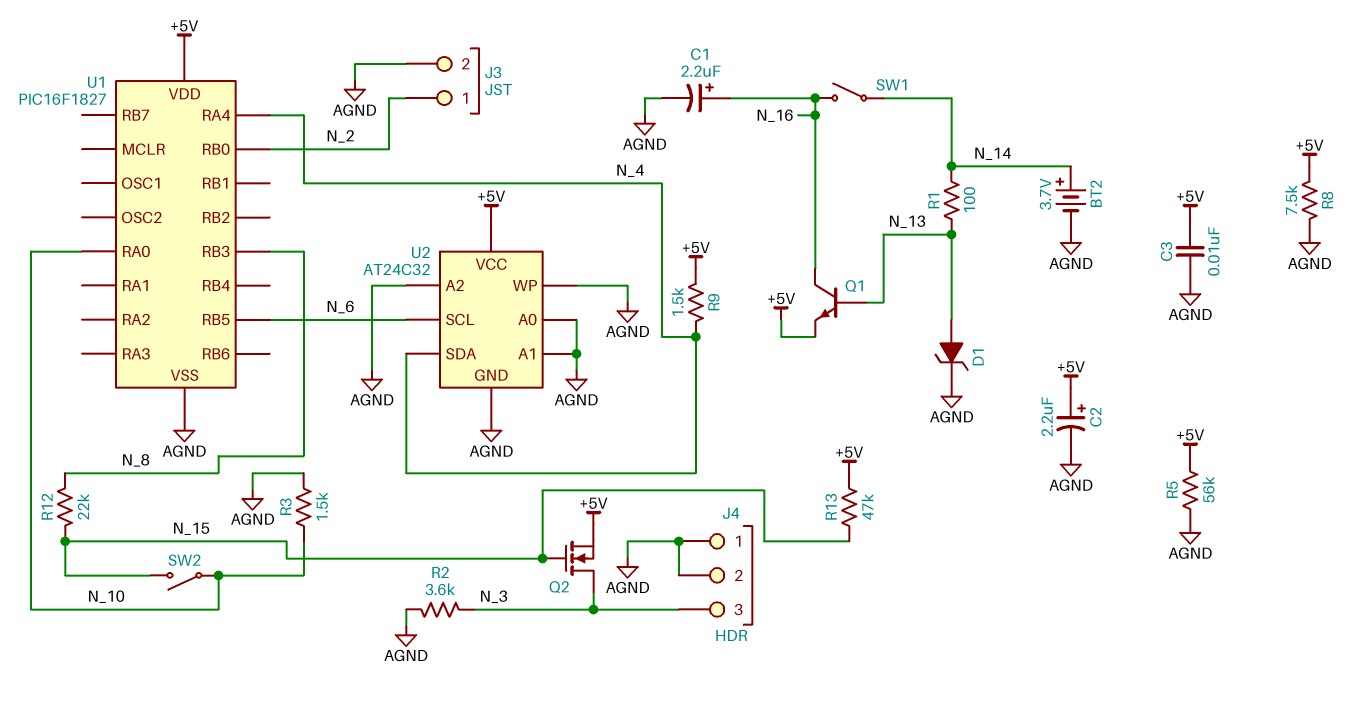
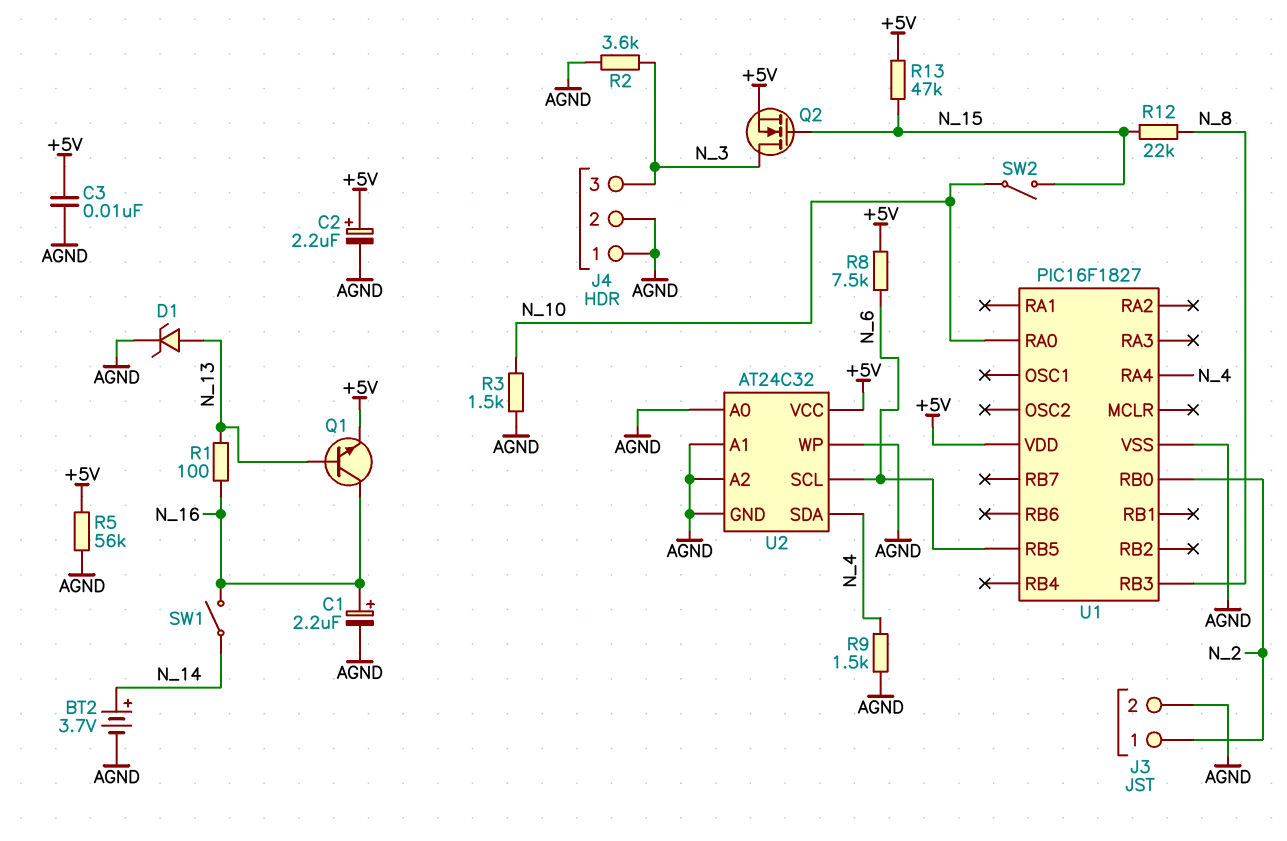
R1: 100 (N_13, N_14) -> 100 (N_13, N_16)
R8: 7.5k (+5V, AGND) -> 7.5k (+5V, N_6)
R9: 1.5k (+5V, N_4) -> 1.5k (AGND, N_4)

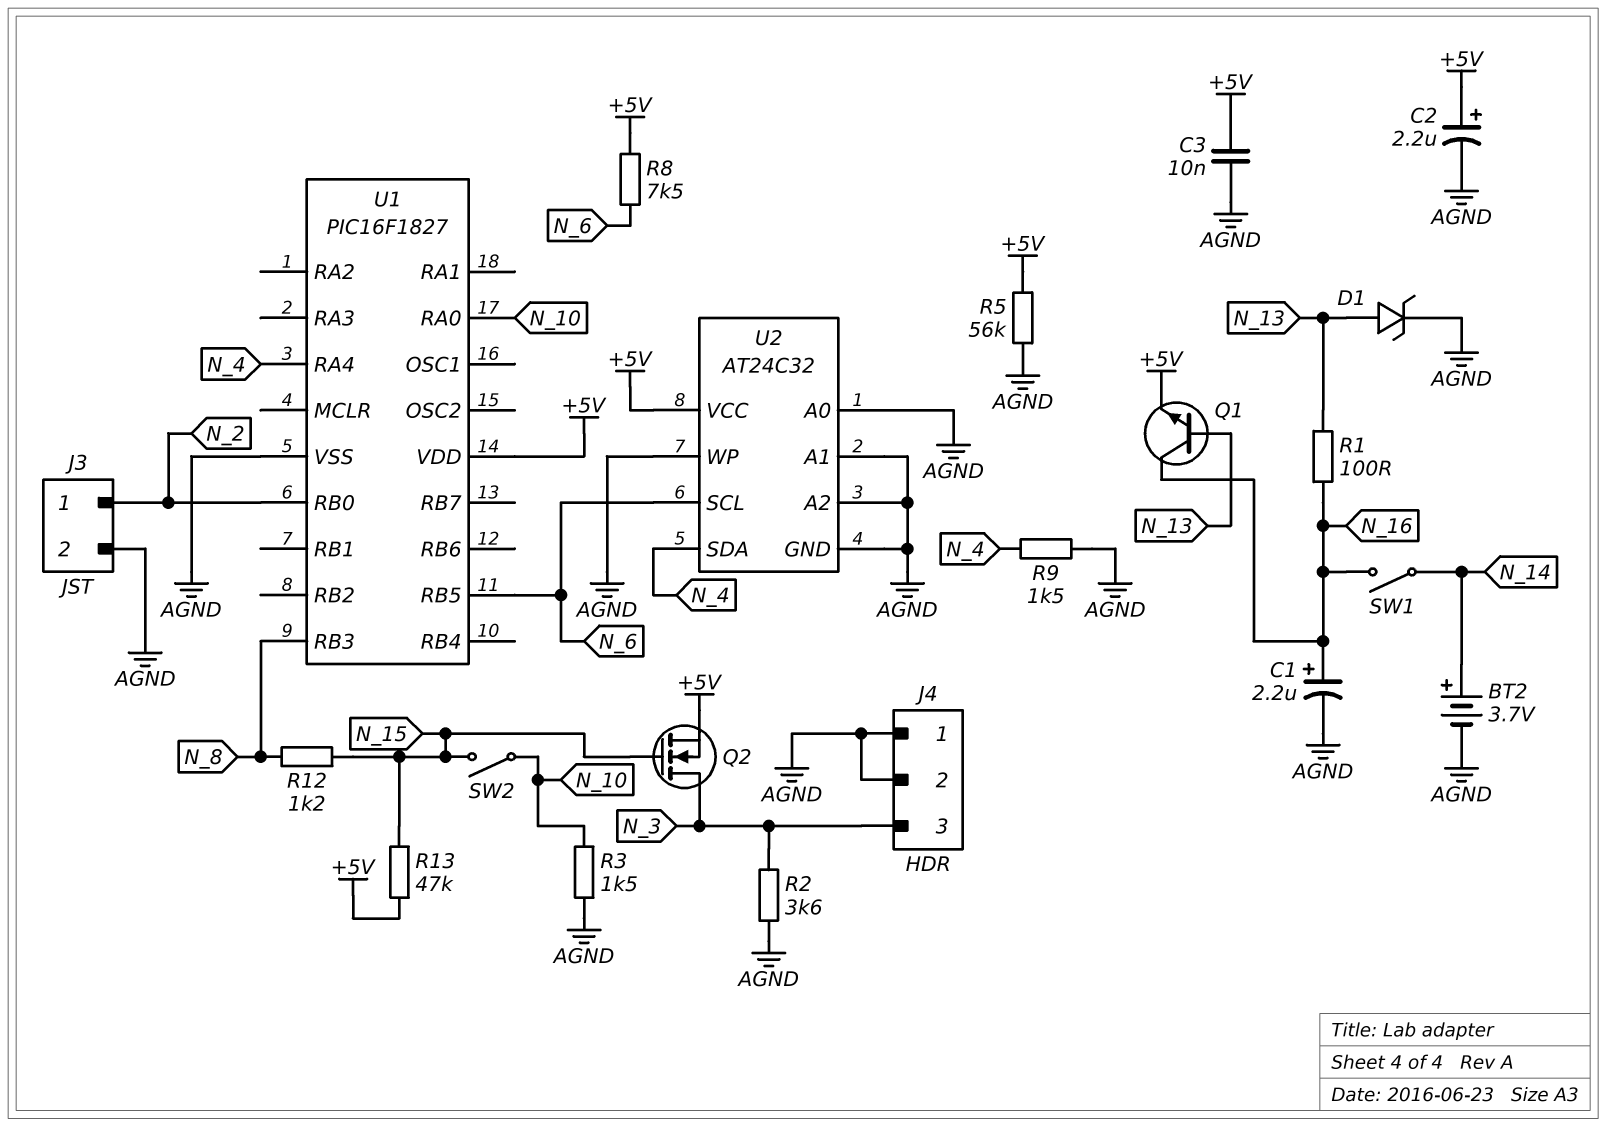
R12: 22k (N_8, N_15) -> 1.2k (N_8, N_15)

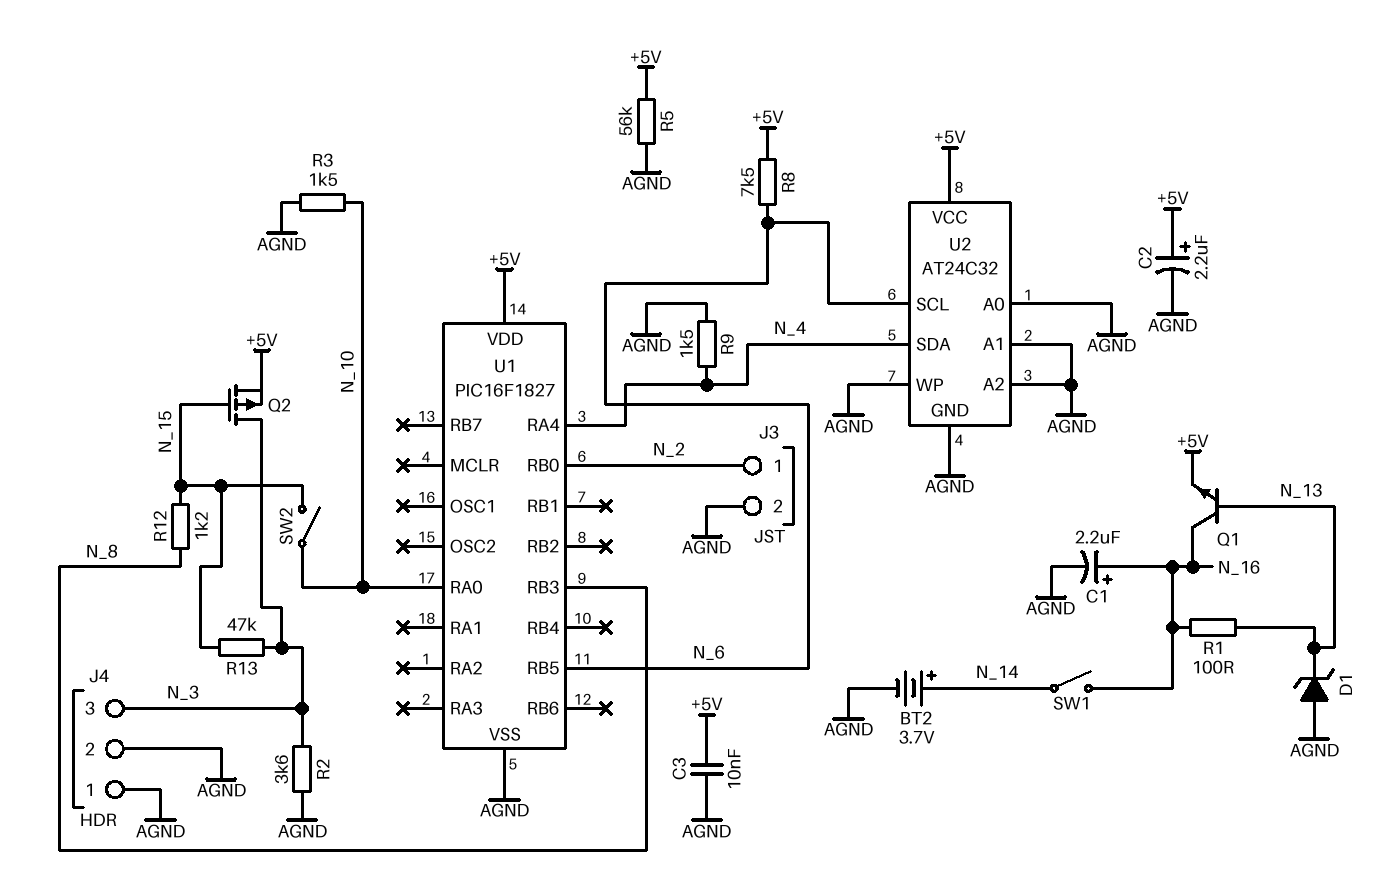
D1: zener (A N_13, K AGND) -> zener (A AGND, K N_13)
Q2: NMOS (G N_15, D N_3, S +5V) -> PMOS (G N_15, D N_3, S +5V)
R13: 47k (+5V, N_15) -> 47k (N_3, N_15)

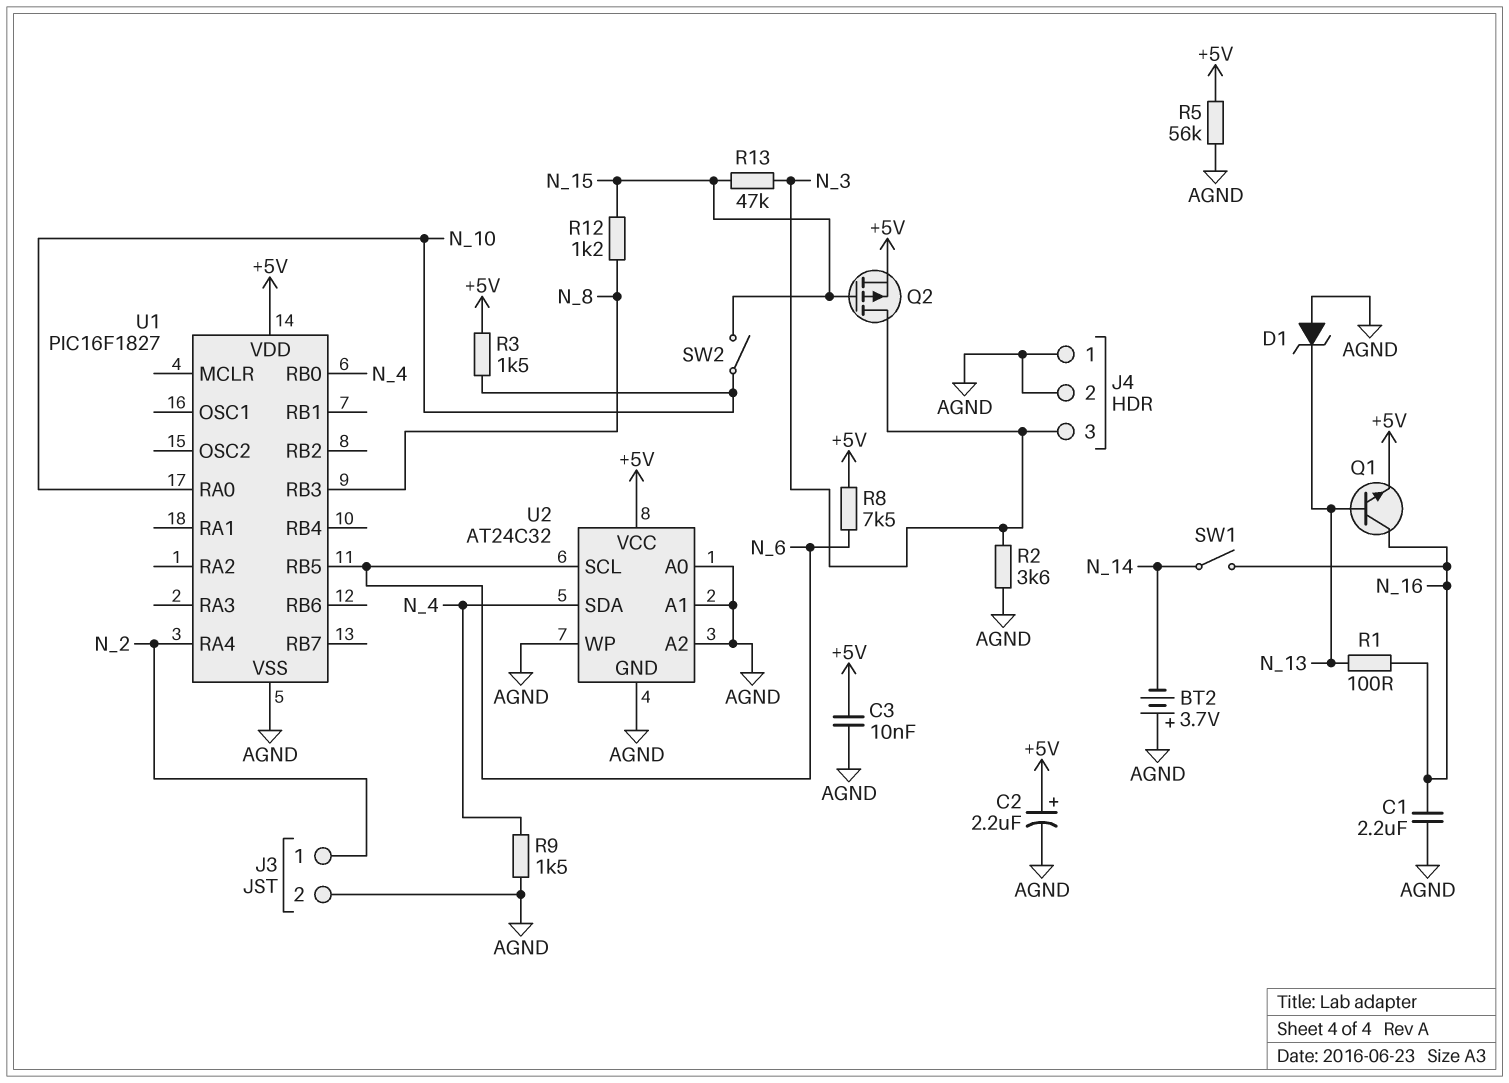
BT2: 3.7V (plus N_14, minus AGND) -> 3.7V (plus AGND, minus N_14)
C1: 2.2uF (plus N_16, minus AGND) -> 2.2uF (AGND, N_16)
R3: 1.5k (AGND, N_10) -> 1.5k (+5V, N_10)
U1 pin RA4: N_4 -> N_2
U1 pin RB0: N_2 -> N_4

